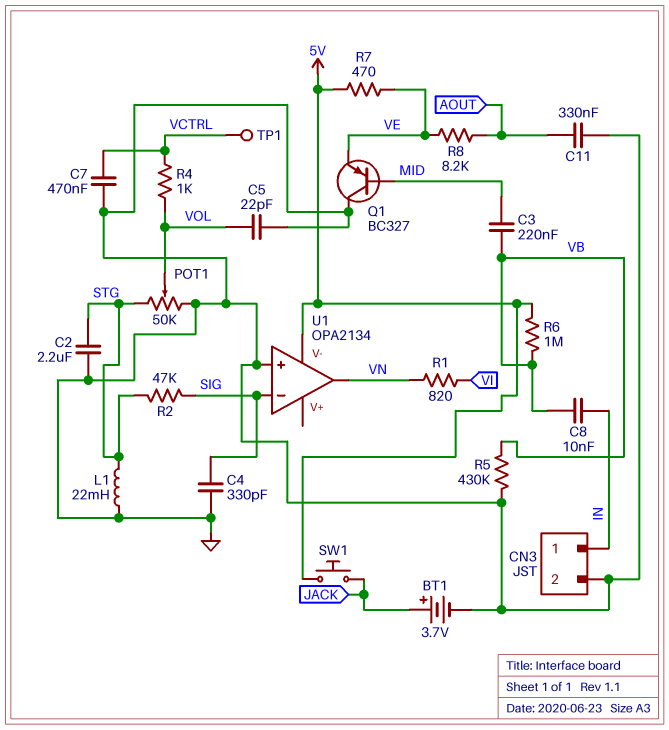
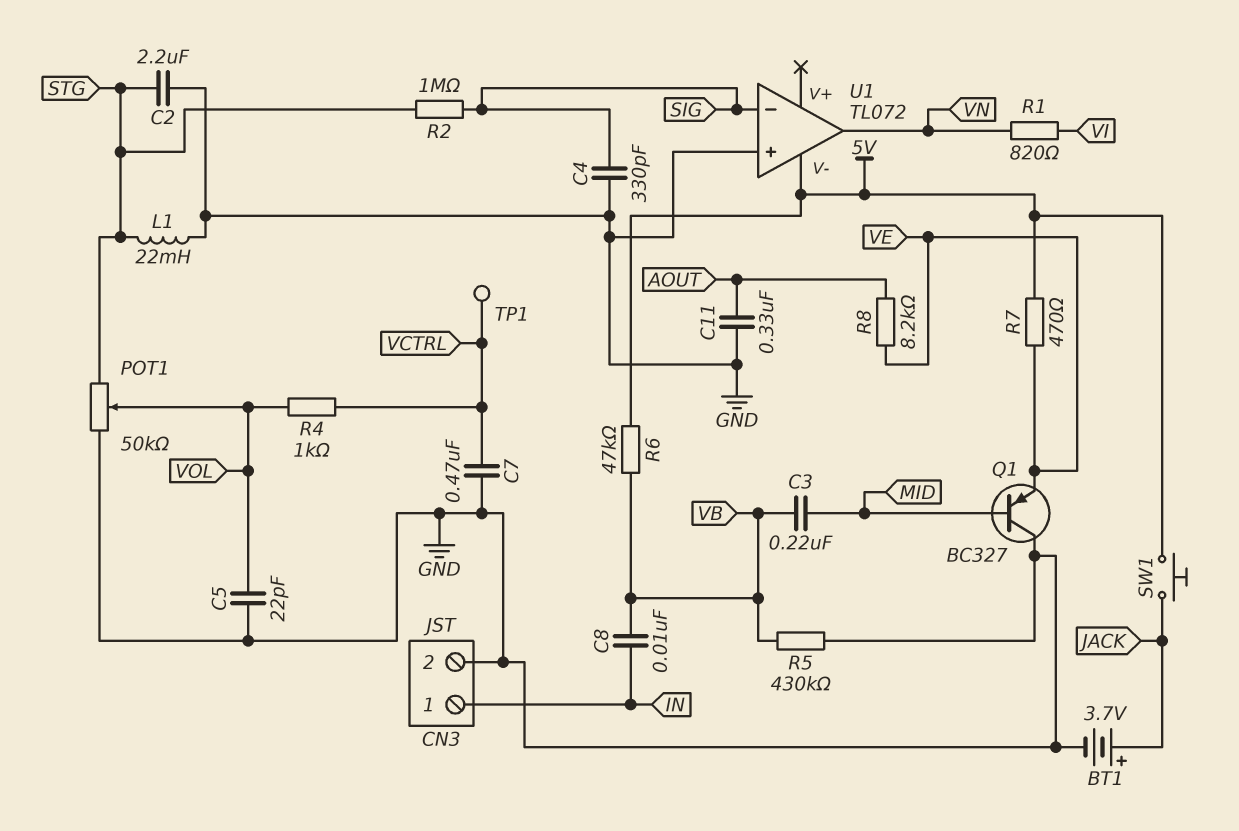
R2: 47k (SIG, STG) -> 1M (SIG, STG)
R6: 1M (5V, VB) -> 47k (5V, VB)
U1: OPA2134 -> TL072

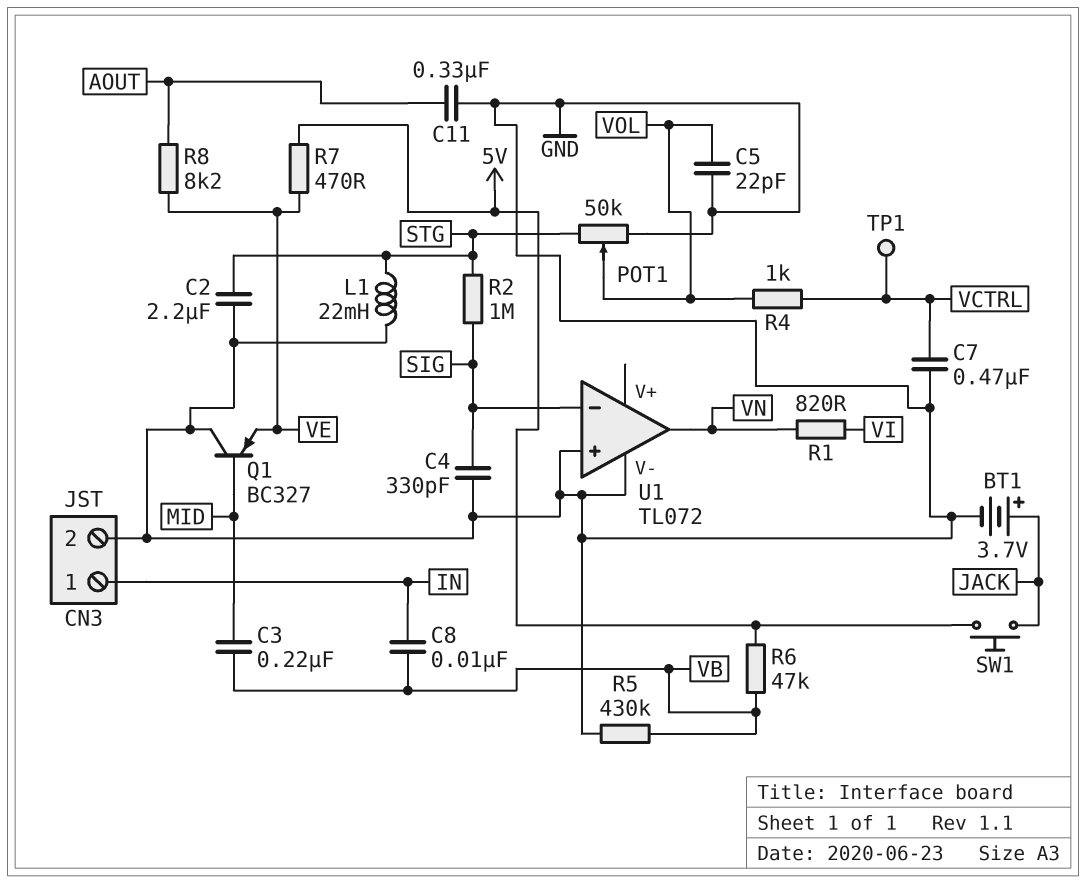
U1 pin V-: 5V -> GND

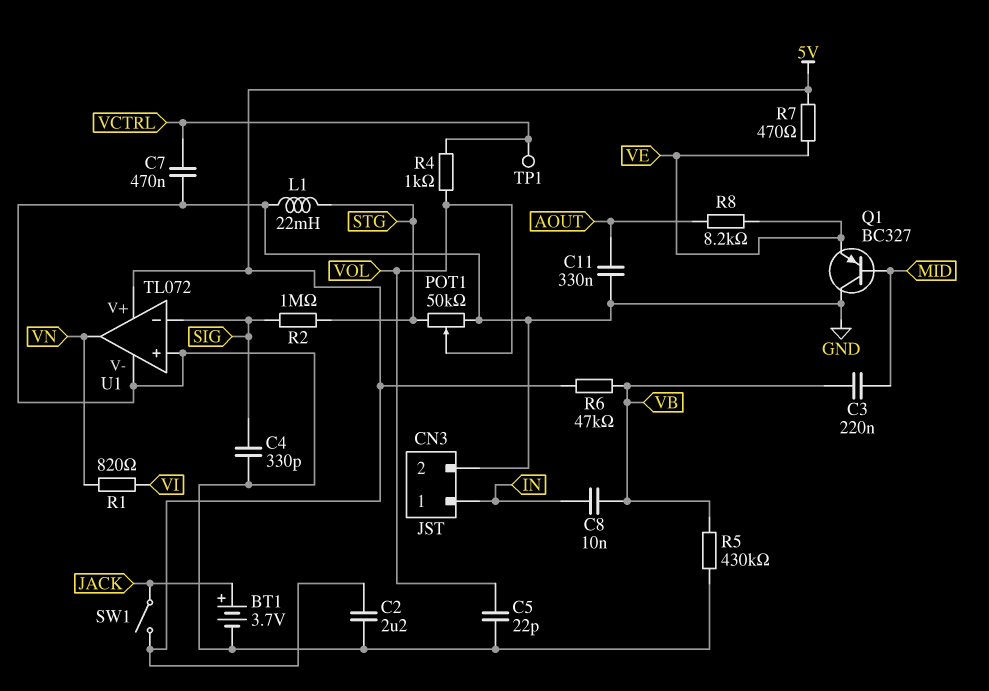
C2: 2.2uF (GND, STG) -> 2.2uF (5V, GND)
SW1: button (5V, JACK) -> switch (5V, JACK)
U1 pin V+: none -> 5V

